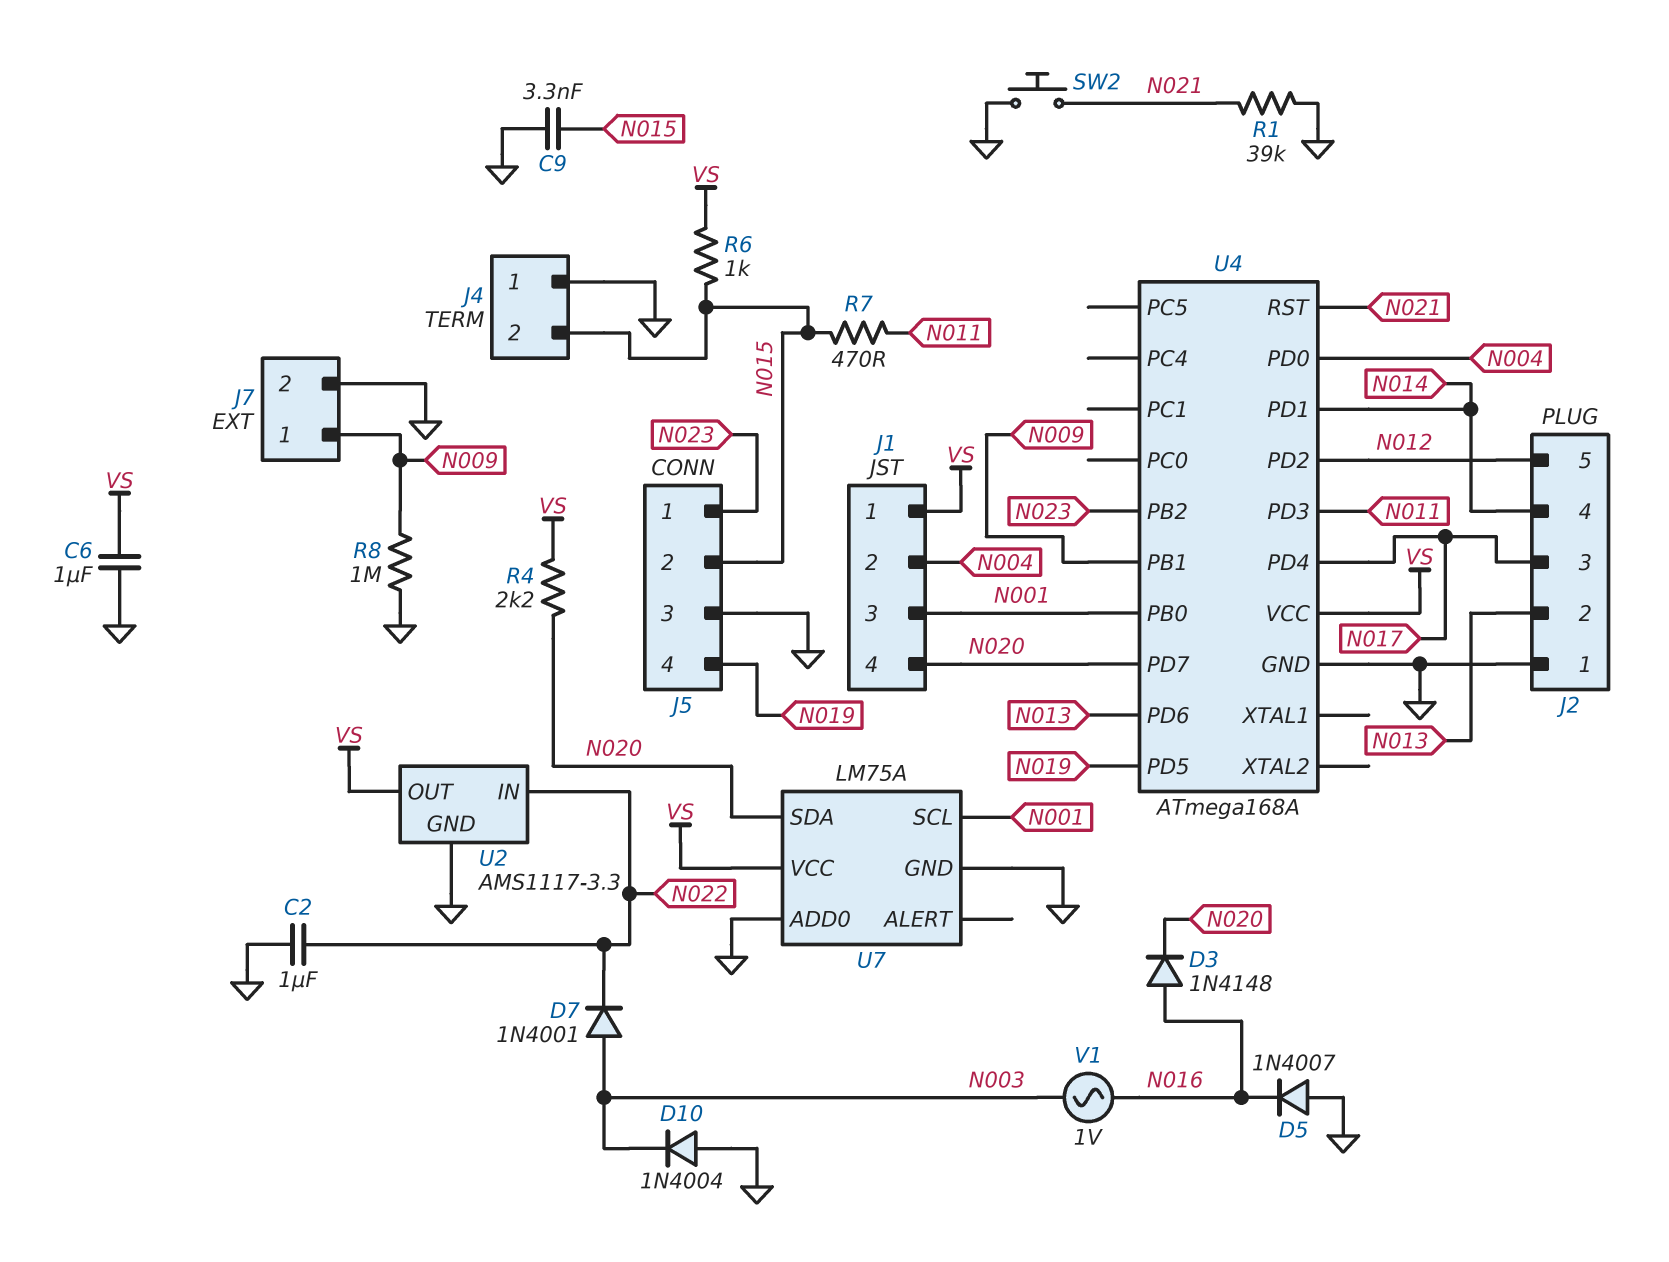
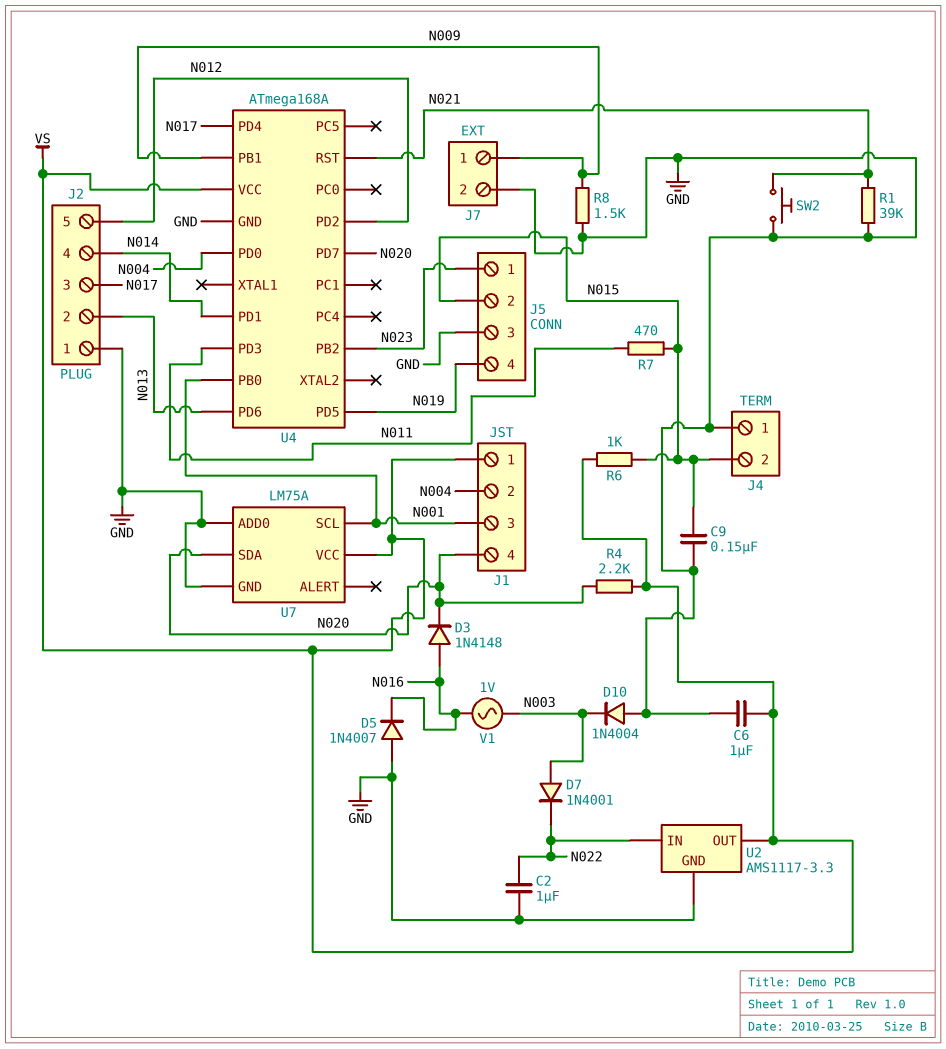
C9: 3.3nF (GND, N015) -> 150nF (GND, N015)
R8: 1M (GND, N009) -> 1.5k (GND, N009)

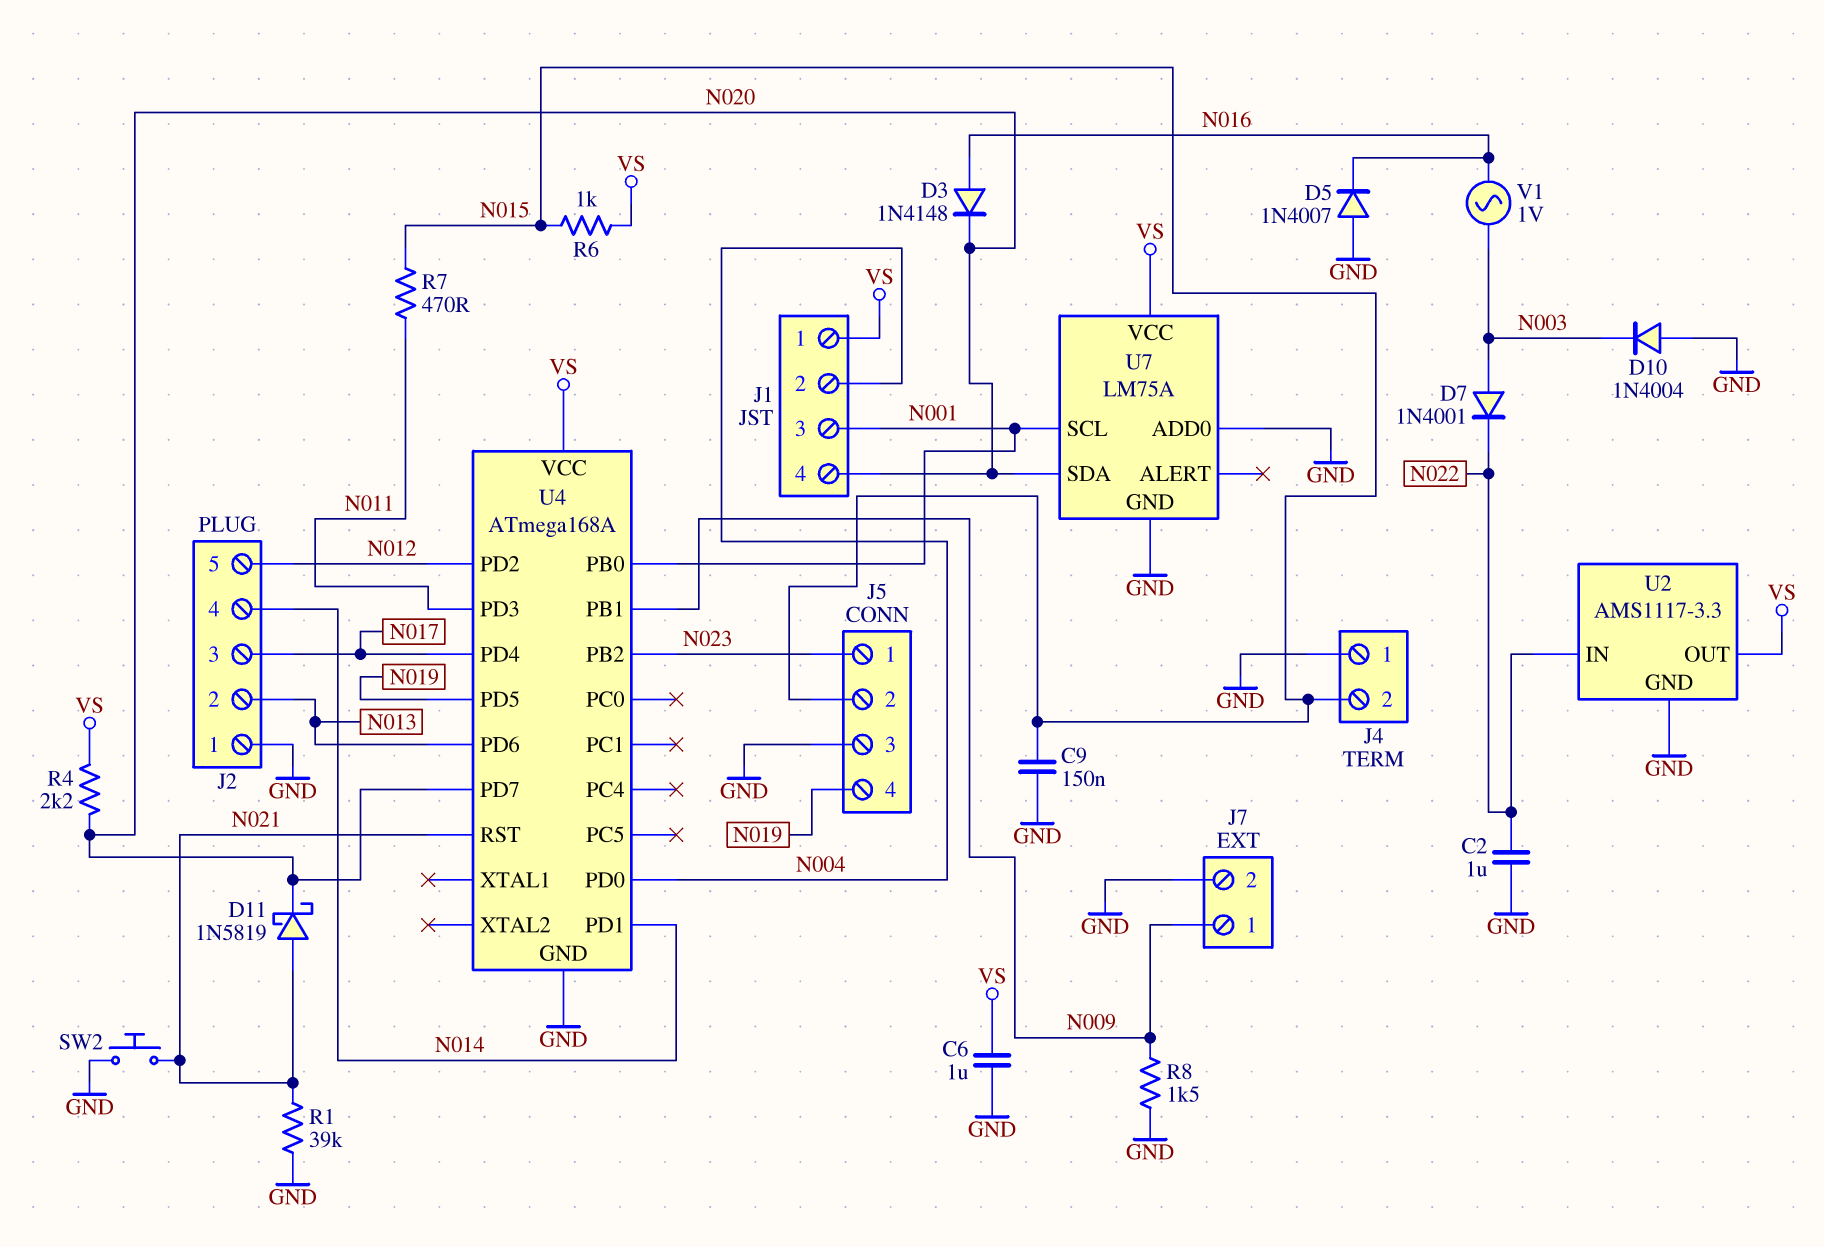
D11: none -> schottky 1N5819 (A N021, K N020)

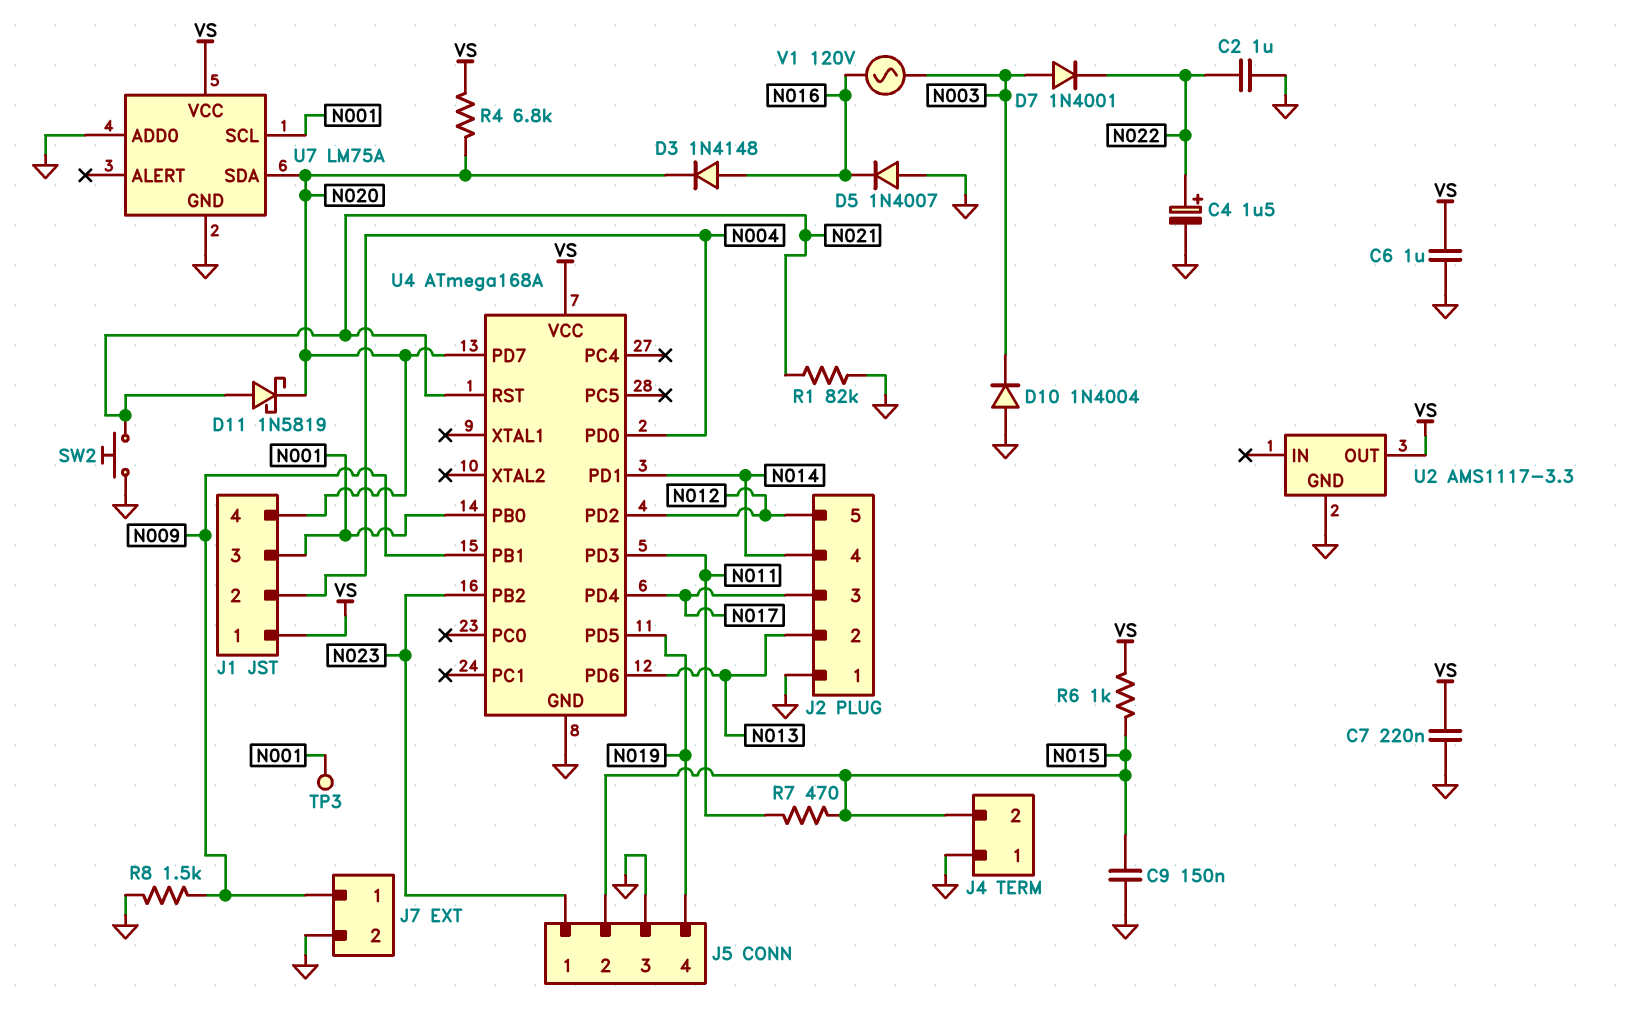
C4: none -> 1.5uF (plus N022, minus GND)
C7: none -> 220nF (GND, VS)
R1: 39k (GND, N021) -> 82k (GND, N021)
R4: 2.2k (N020, VS) -> 6.8k (N020, VS)
TP3: none -> test point (N001)
U2 pin IN: N022 -> none
V1: AC 1V (N003, N016) -> AC 120V (N003, N016)

